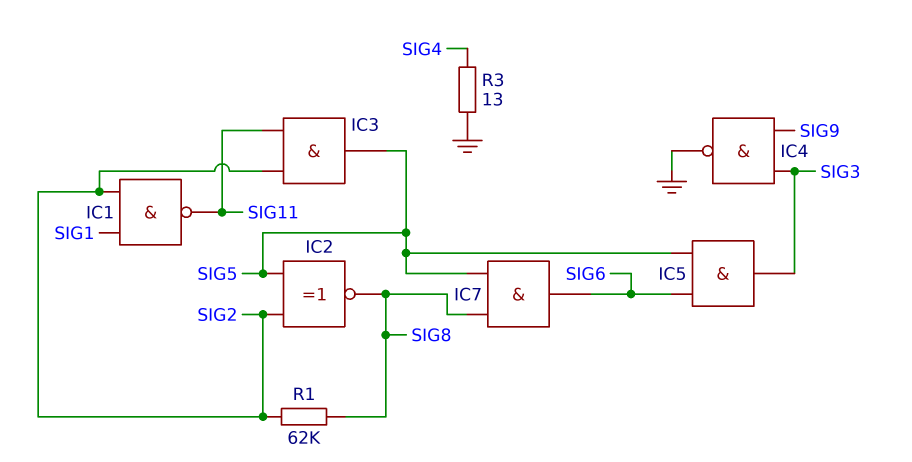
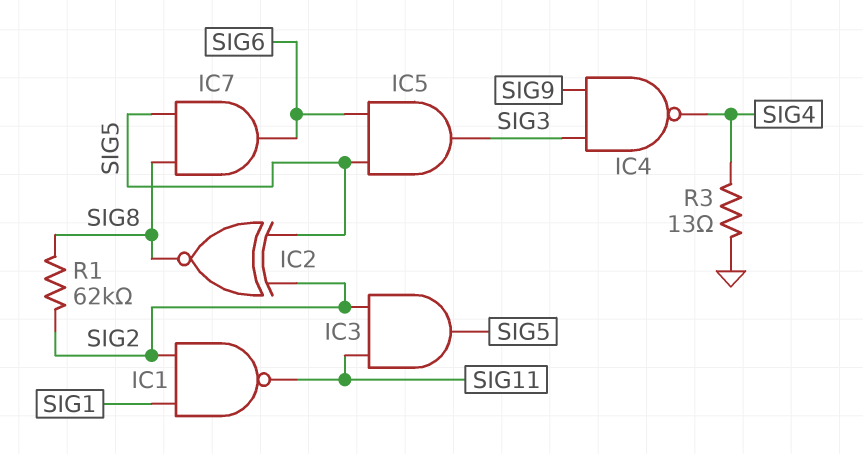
IC4: NAND (in SIG3, in SIG9, out GND) -> NAND (in SIG3, in SIG9, out SIG4)

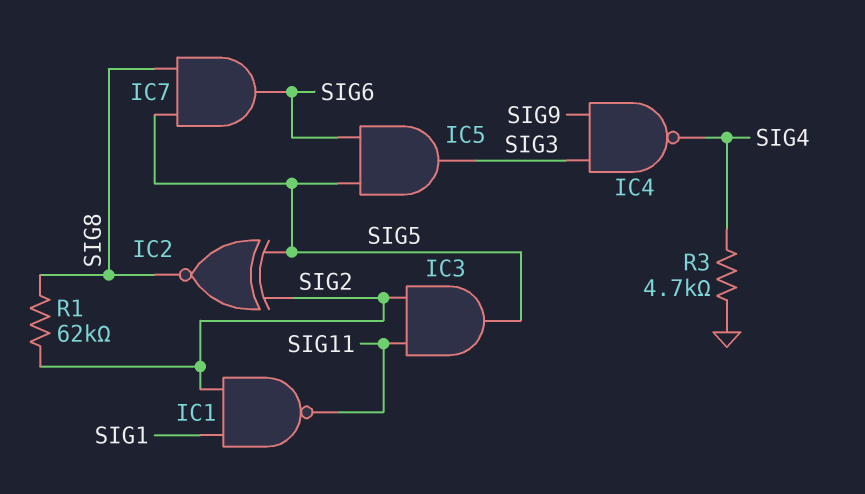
R3: 13 (GND, SIG4) -> 4.7k (GND, SIG4)

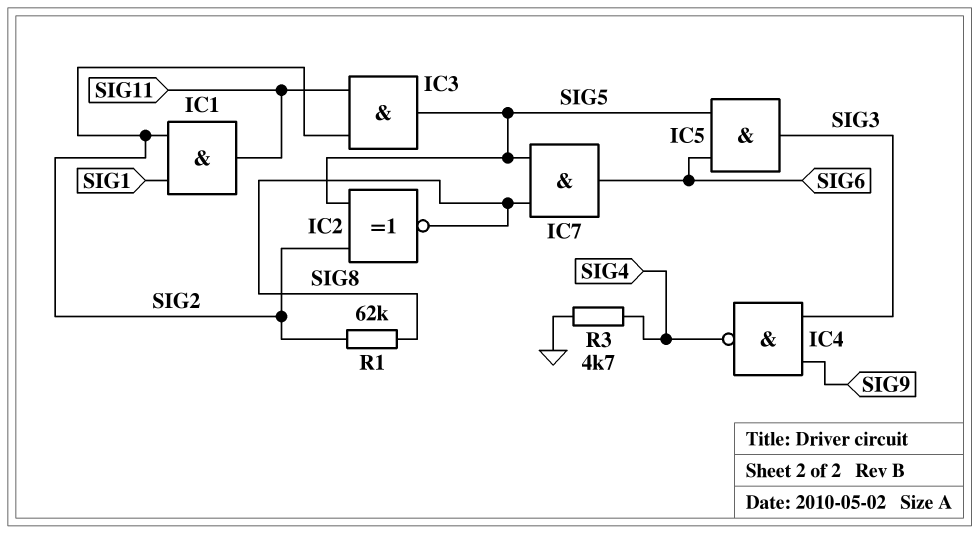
IC1: NAND (in SIG1, in SIG2, out SIG11) -> AND (in SIG1, in SIG2, out SIG11)

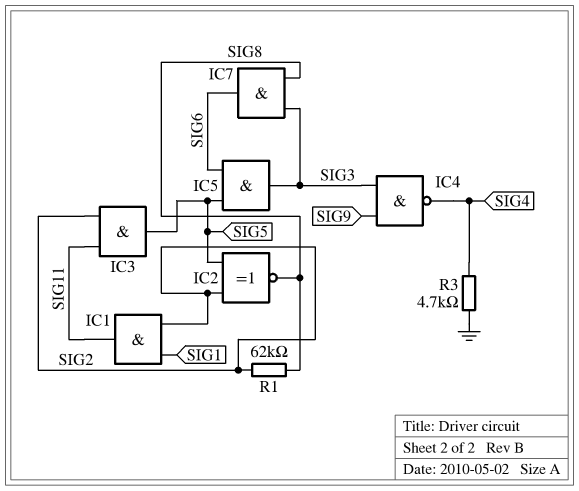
IC7: AND (in SIG5, in SIG8, out SIG6) -> AND (in SIG3, in SIG8, out SIG6)

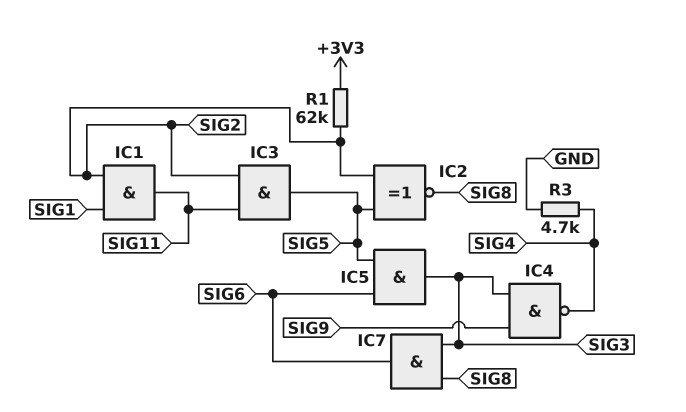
R1: 62k (SIG2, SIG8) -> 62k (+3V3, SIG2)

